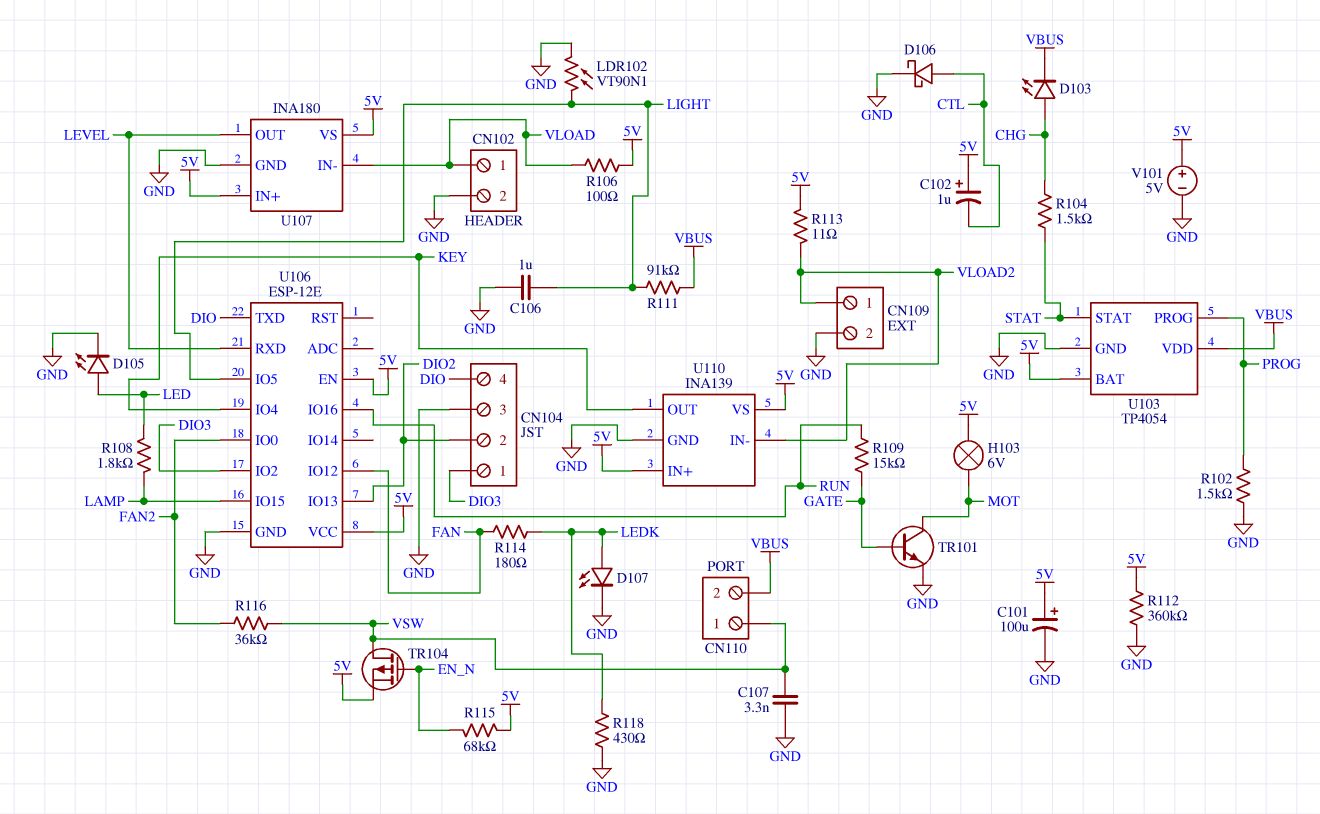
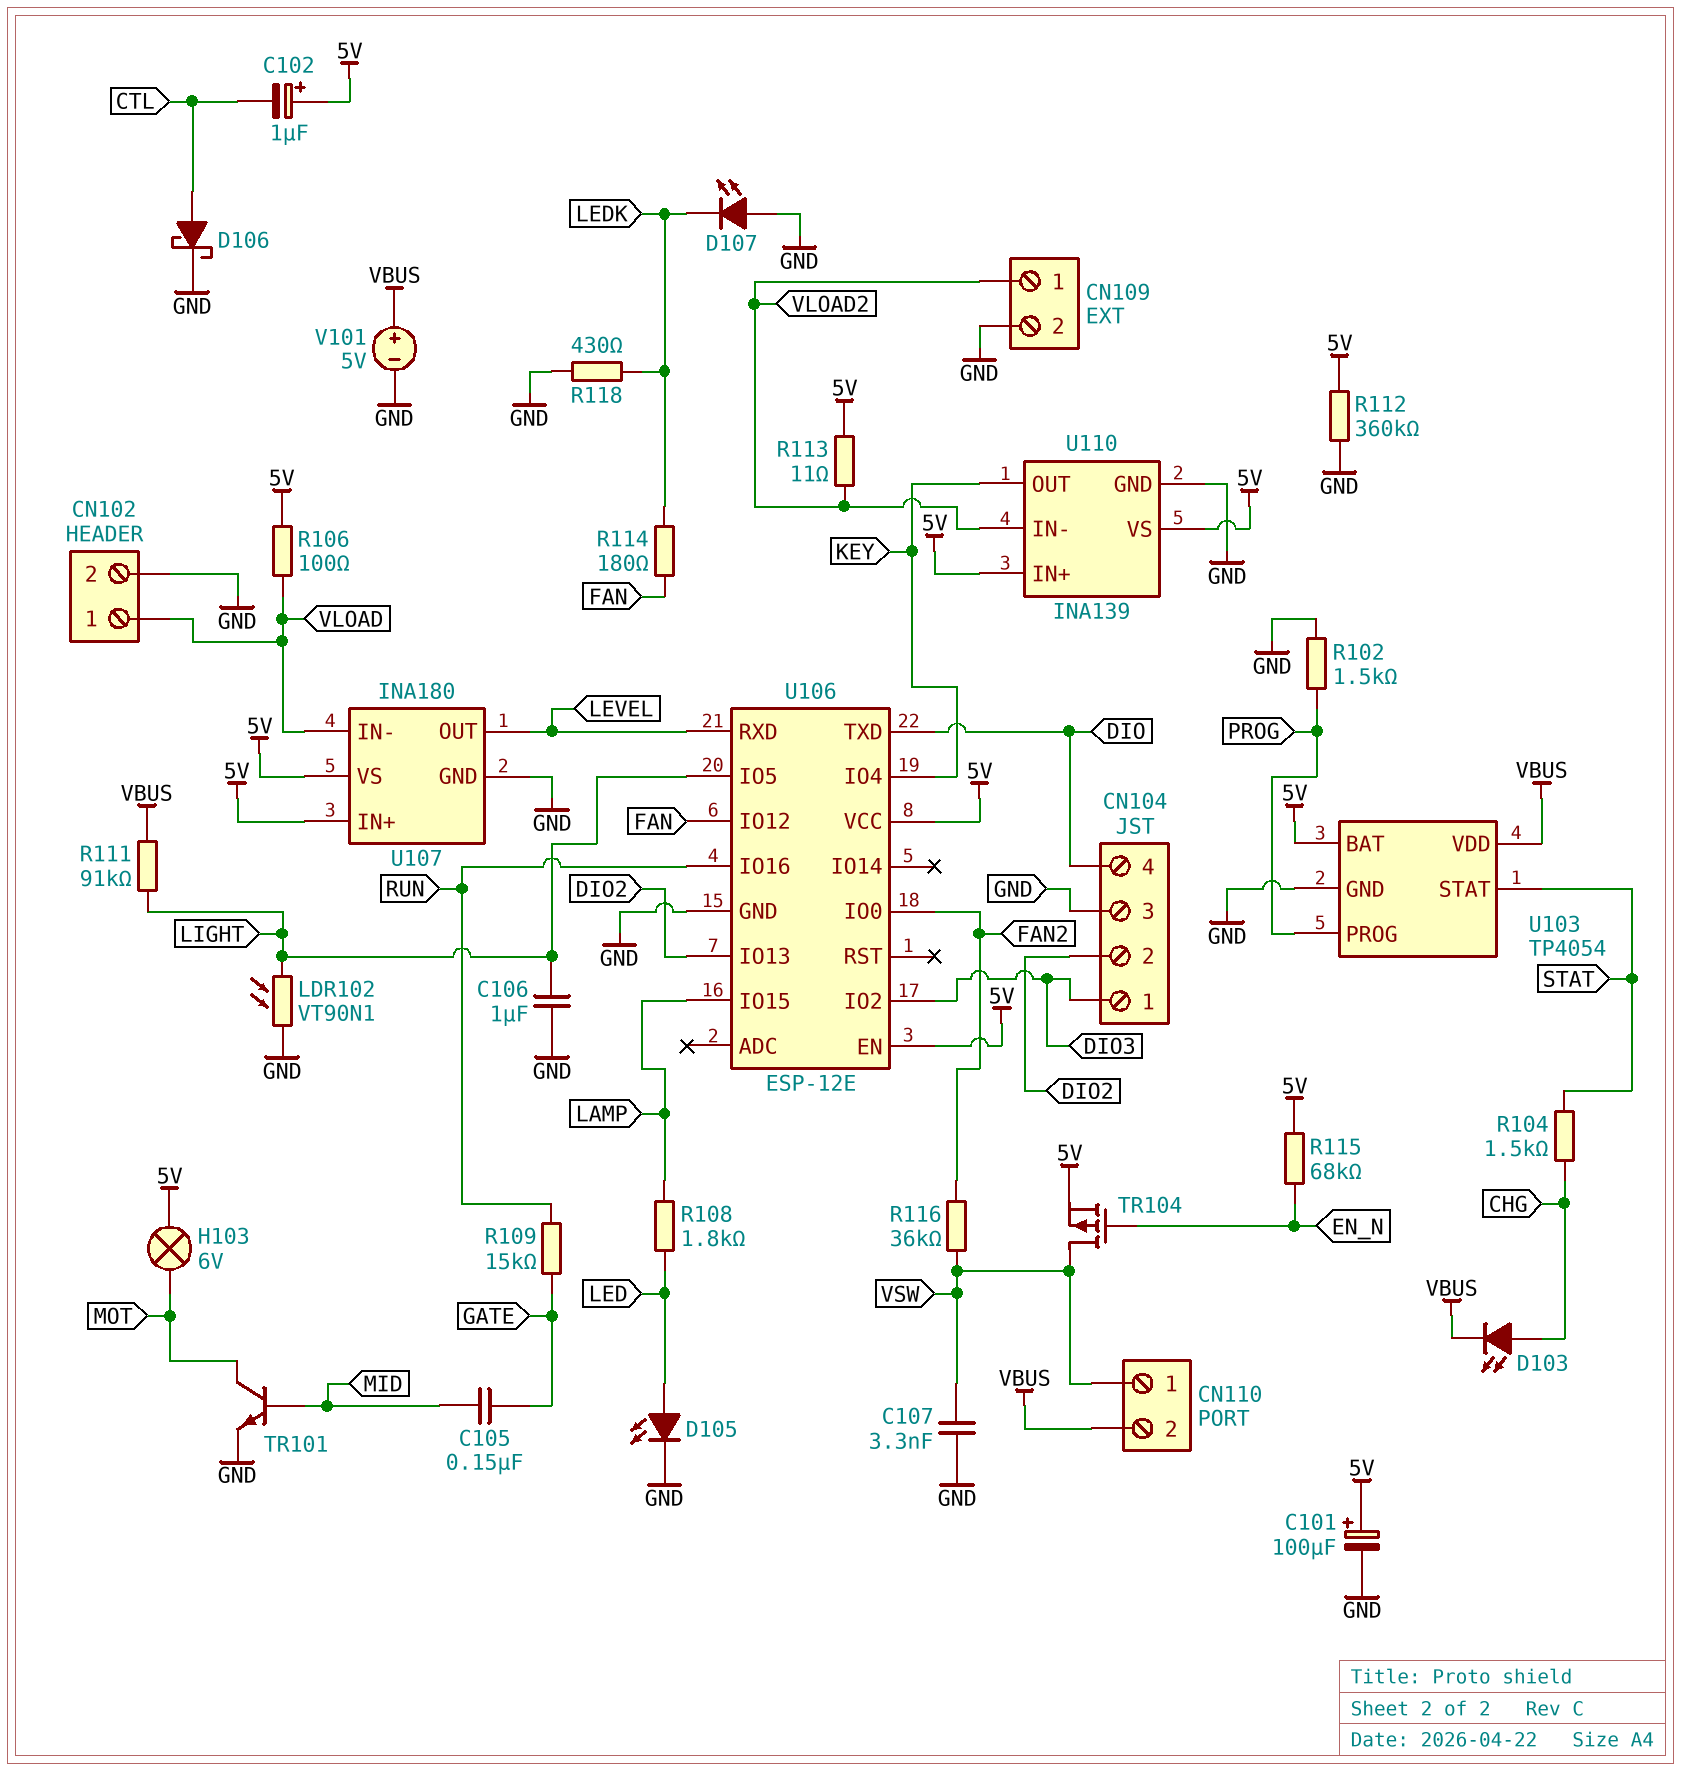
C105: none -> 150nF (GATE, MID)
D107: LED (A LEDK, K GND) -> LED (A GND, K LEDK)
TR101: NPN (B GATE, C MOT, E GND) -> NPN (B MID, C MOT, E GND)
V101: 5V (plus 5V, minus GND) -> 5V (plus VBUS, minus GND)

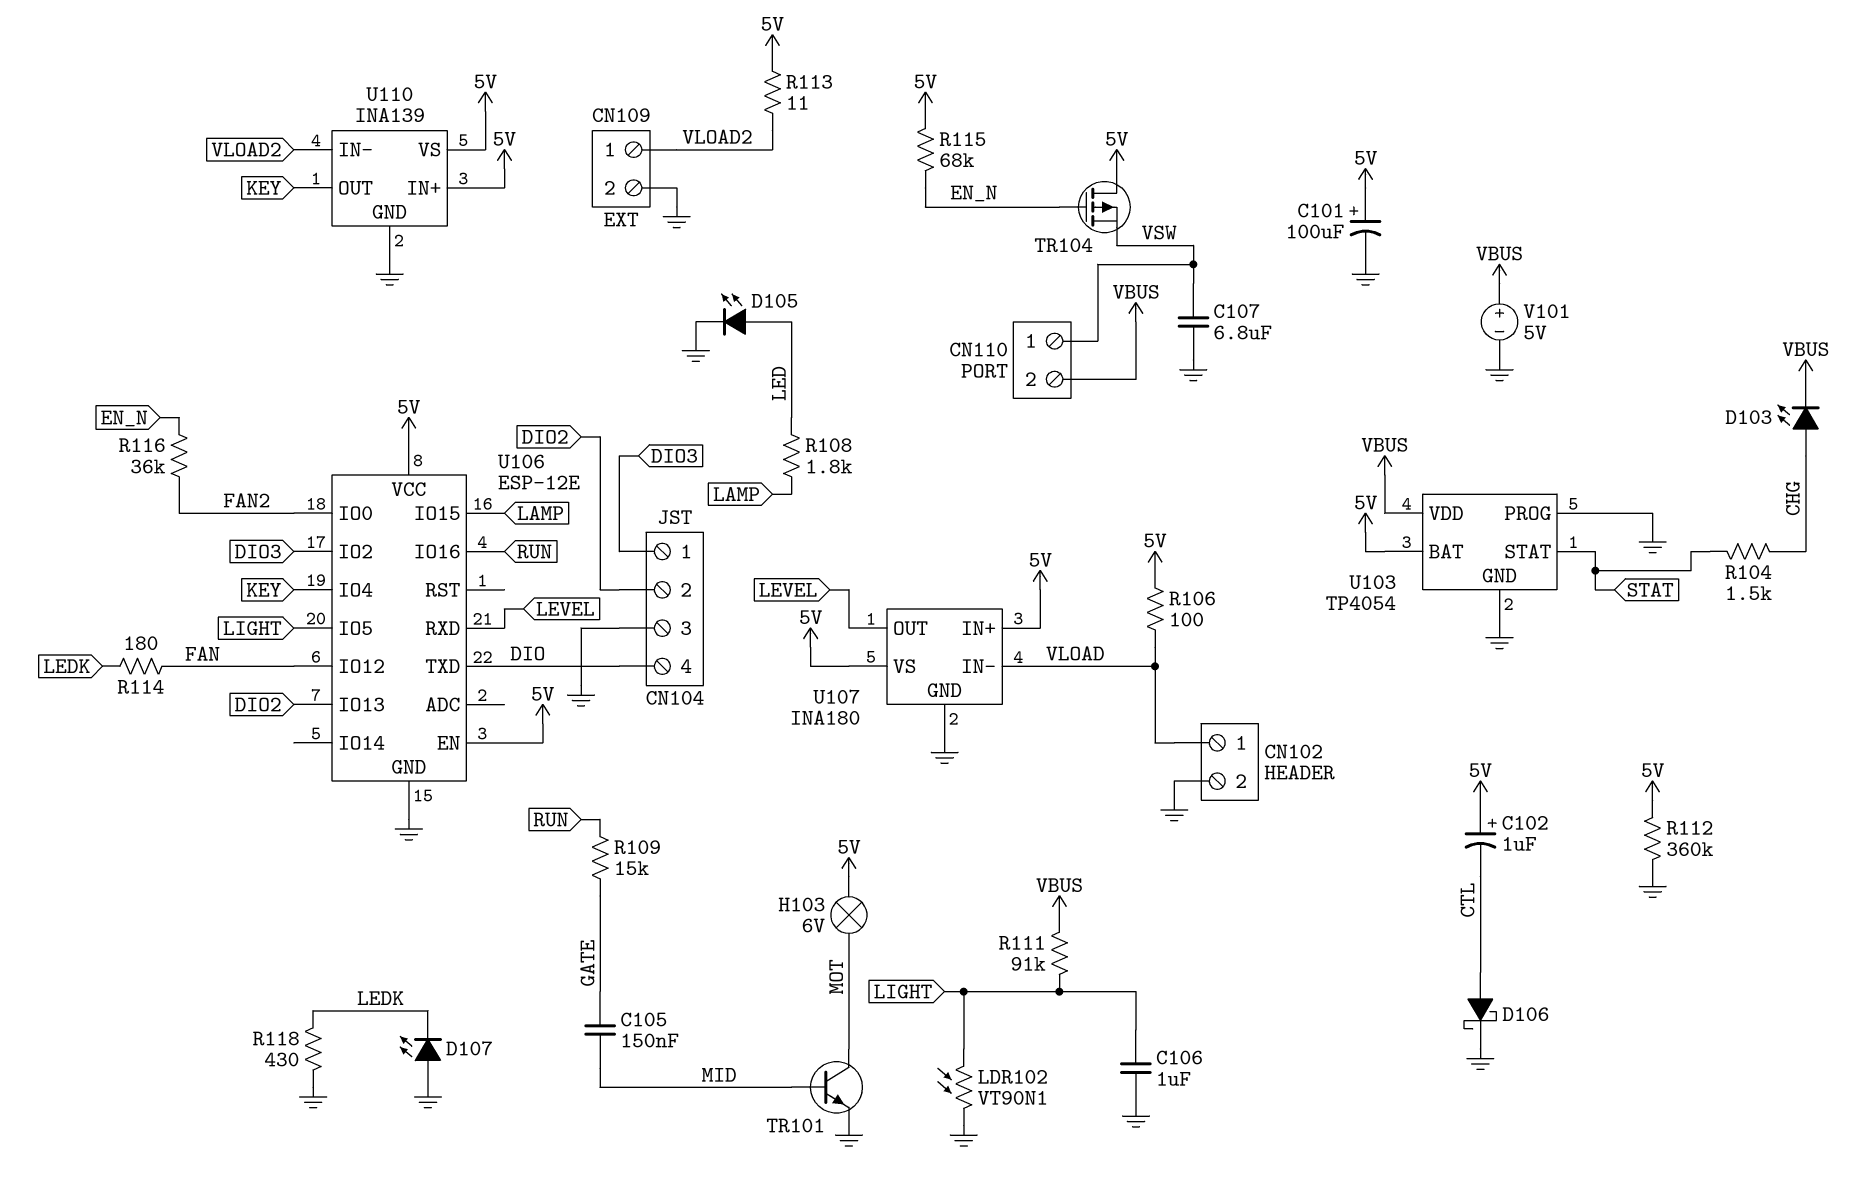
C107: 3.3nF (GND, VSW) -> 6.8uF (GND, VSW)
R102: 1.5k (GND, PROG) -> none
R116: 36k (FAN2, VSW) -> 36k (EN_N, FAN2)
TR104: PMOS (G EN_N, D VSW, S 5V) -> PMOS (G EN_N, D 5V, S VSW)
U103 pin PROG: PROG -> GND

